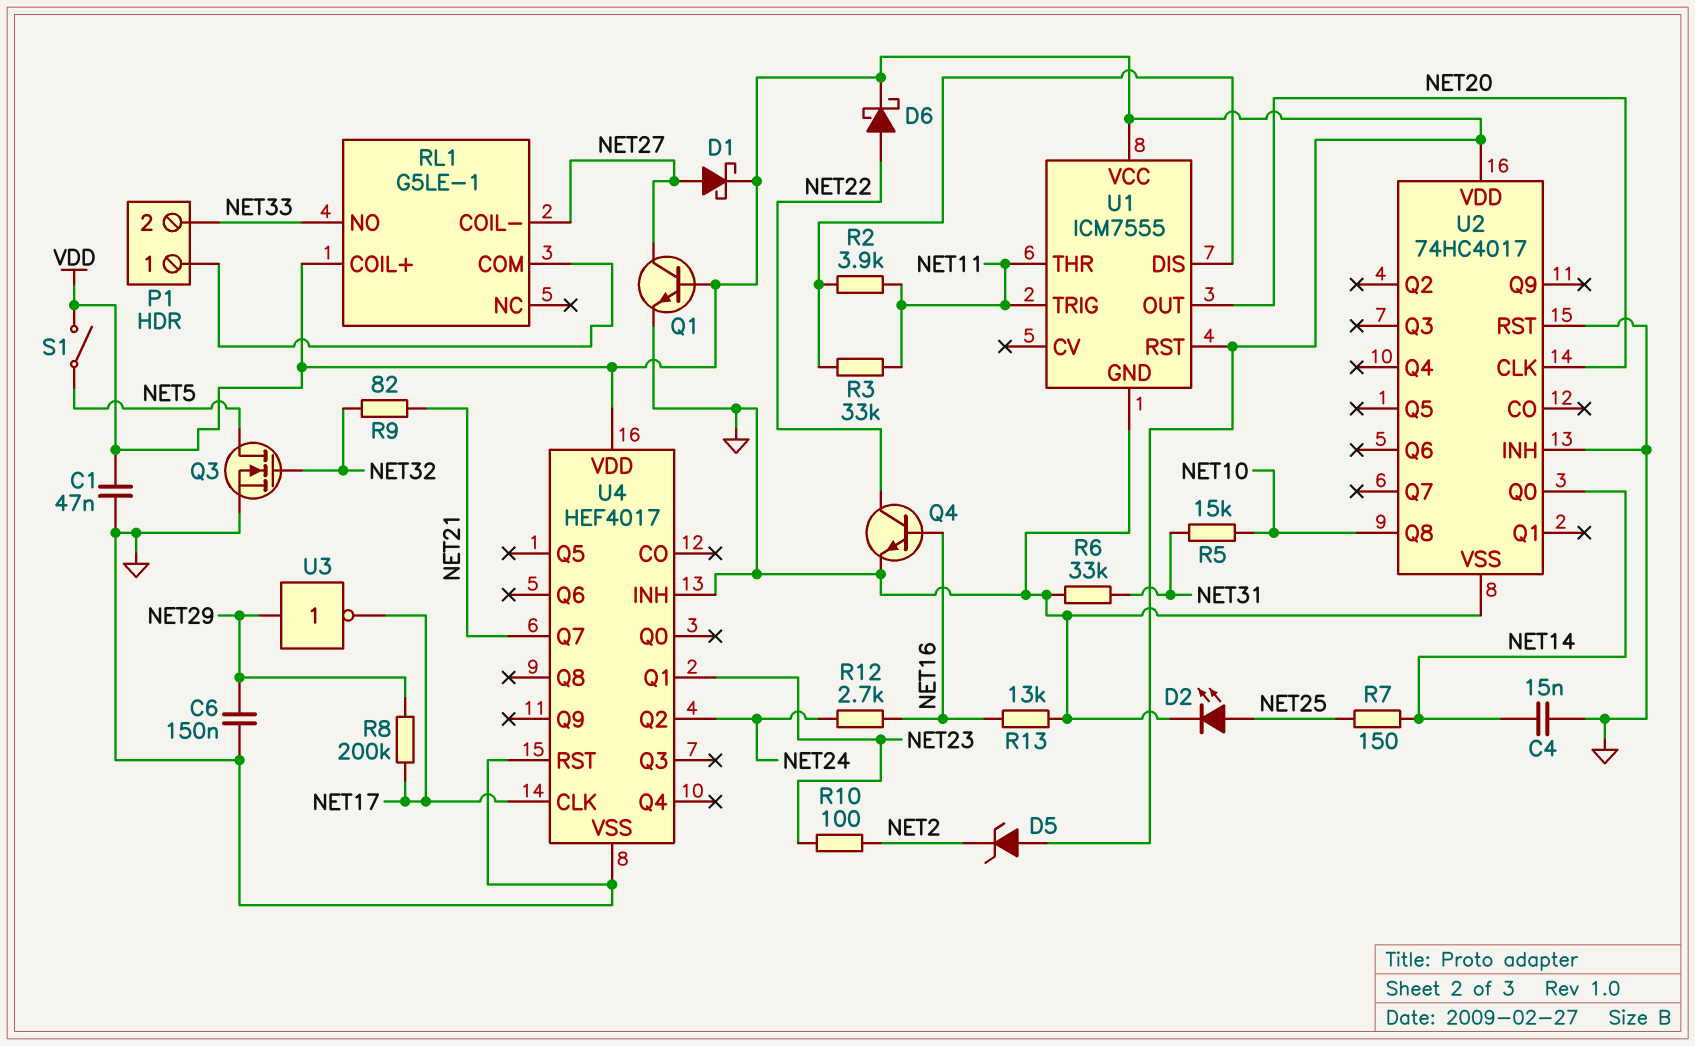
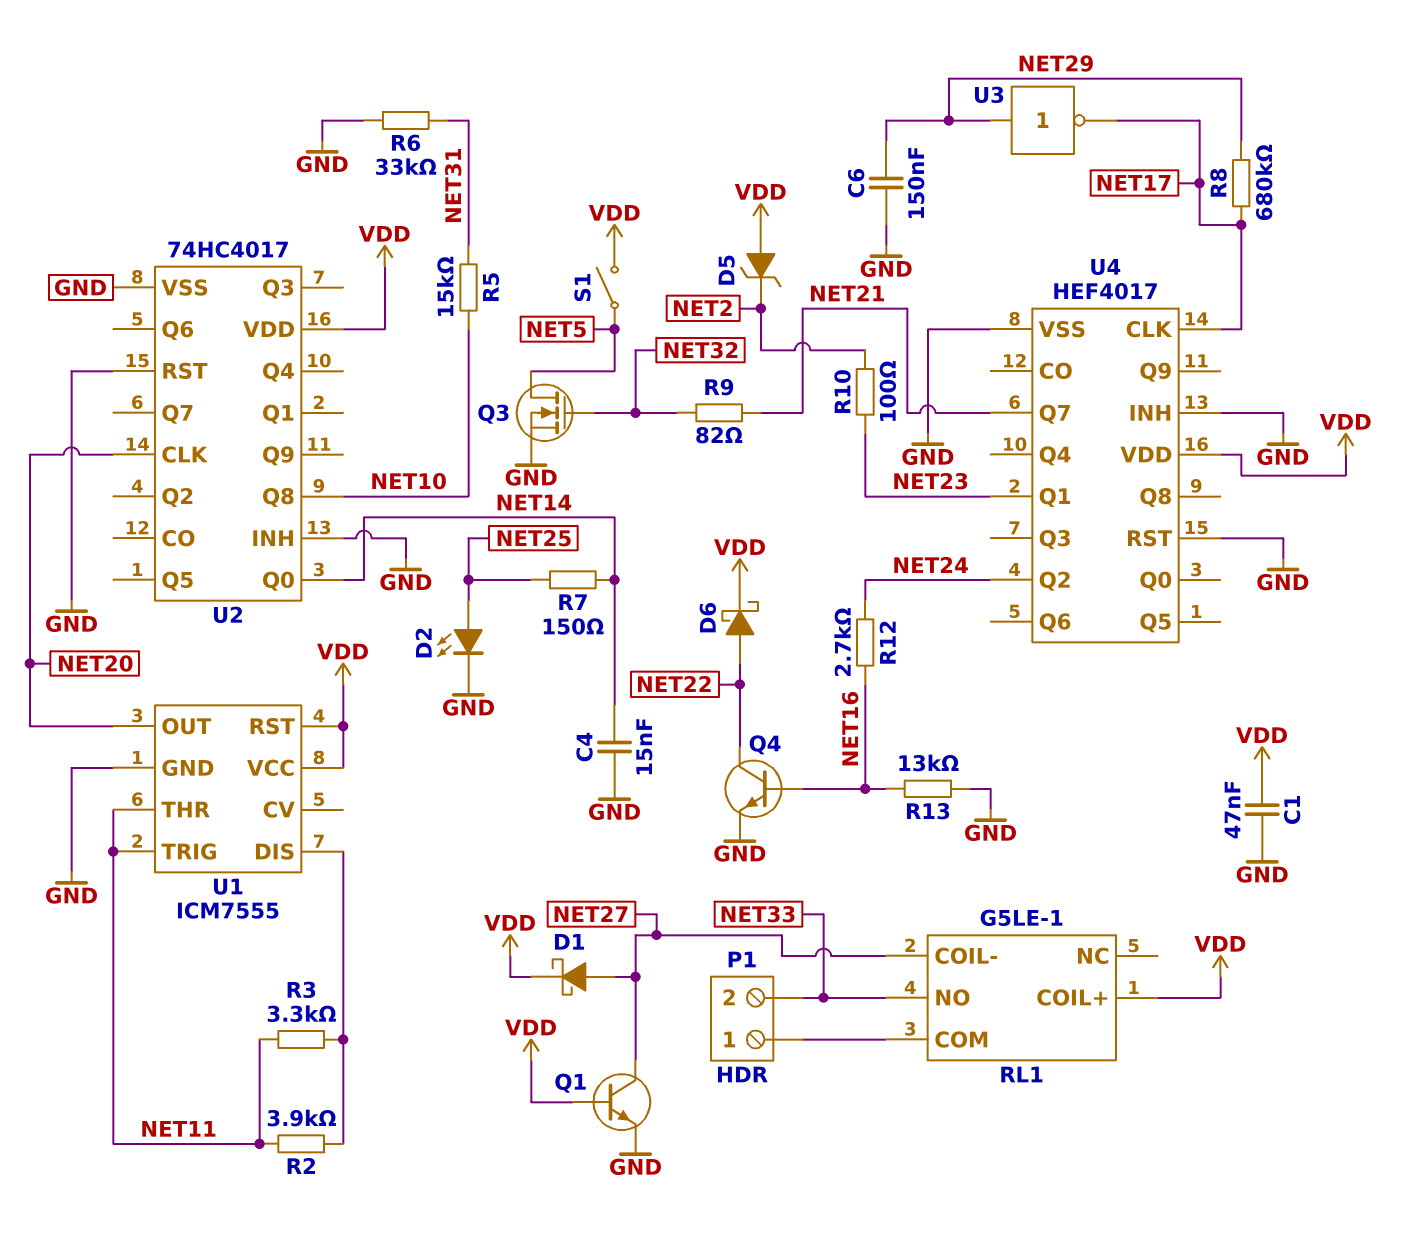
R3: 33k (NET11, U1/DIS) -> 3.3k (NET11, U1/DIS)
R8: 200k (NET17, NET29) -> 680k (NET17, NET29)

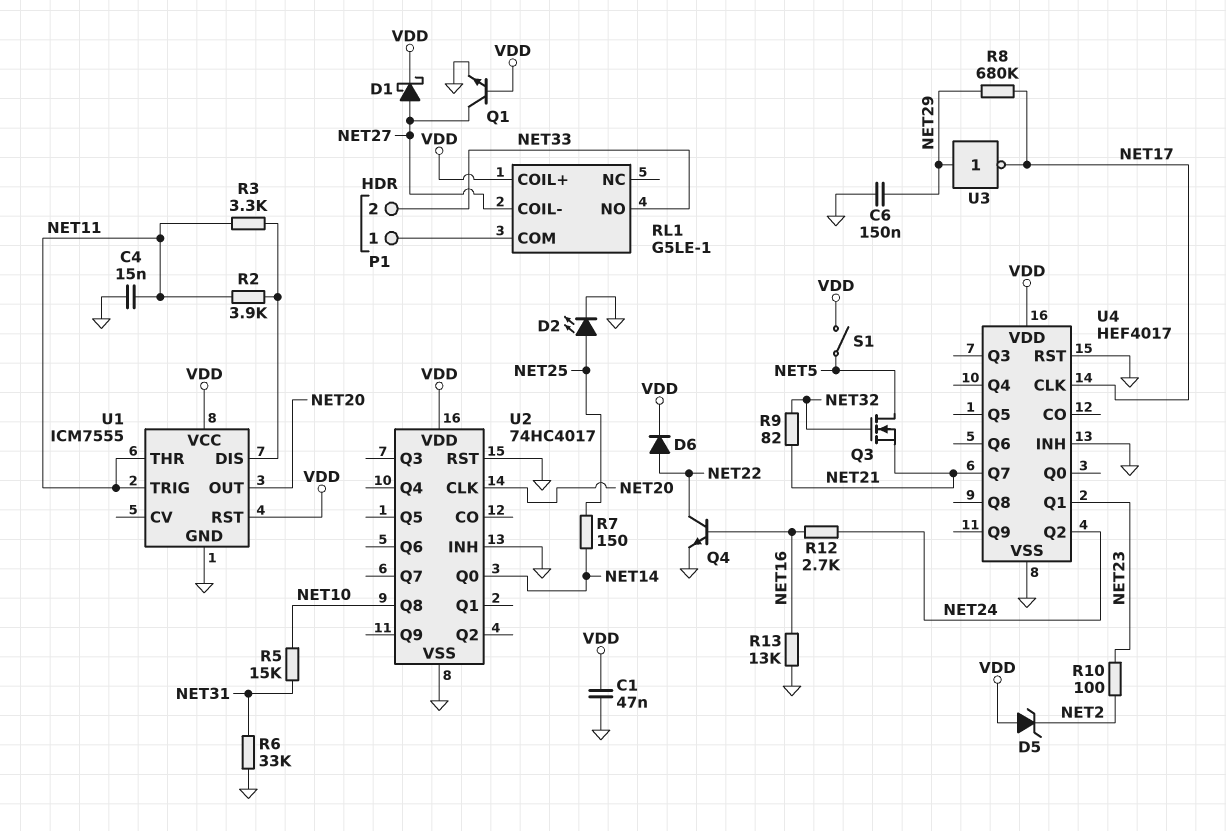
C4: 15nF (GND, NET14) -> 15nF (GND, NET11)
D6: schottky (A NET22, K VDD) -> diode (A NET22, K VDD)
Q3: NMOS (G NET32, D NET5, S GND) -> NMOS (G NET32, D NET5, S NET21)

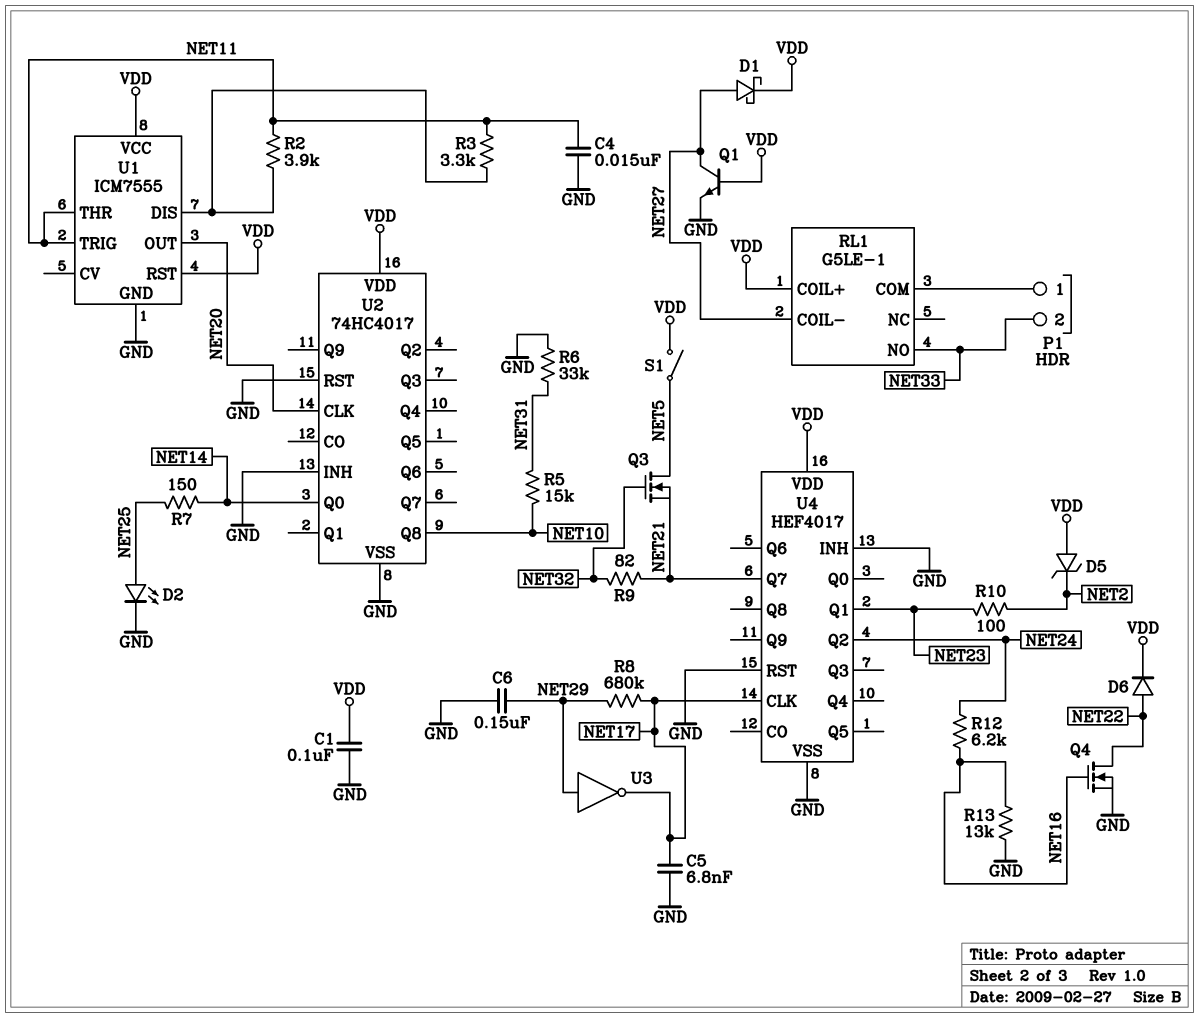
C1: 47nF (GND, VDD) -> 100nF (GND, VDD)
C5: none -> 6.8nF (GND, NET17)
Q4: NPN (B NET16, C NET22, E GND) -> NMOS (G NET16, D NET22, S GND)
R12: 2.7k (NET16, NET24) -> 6.2k (NET16, NET24)

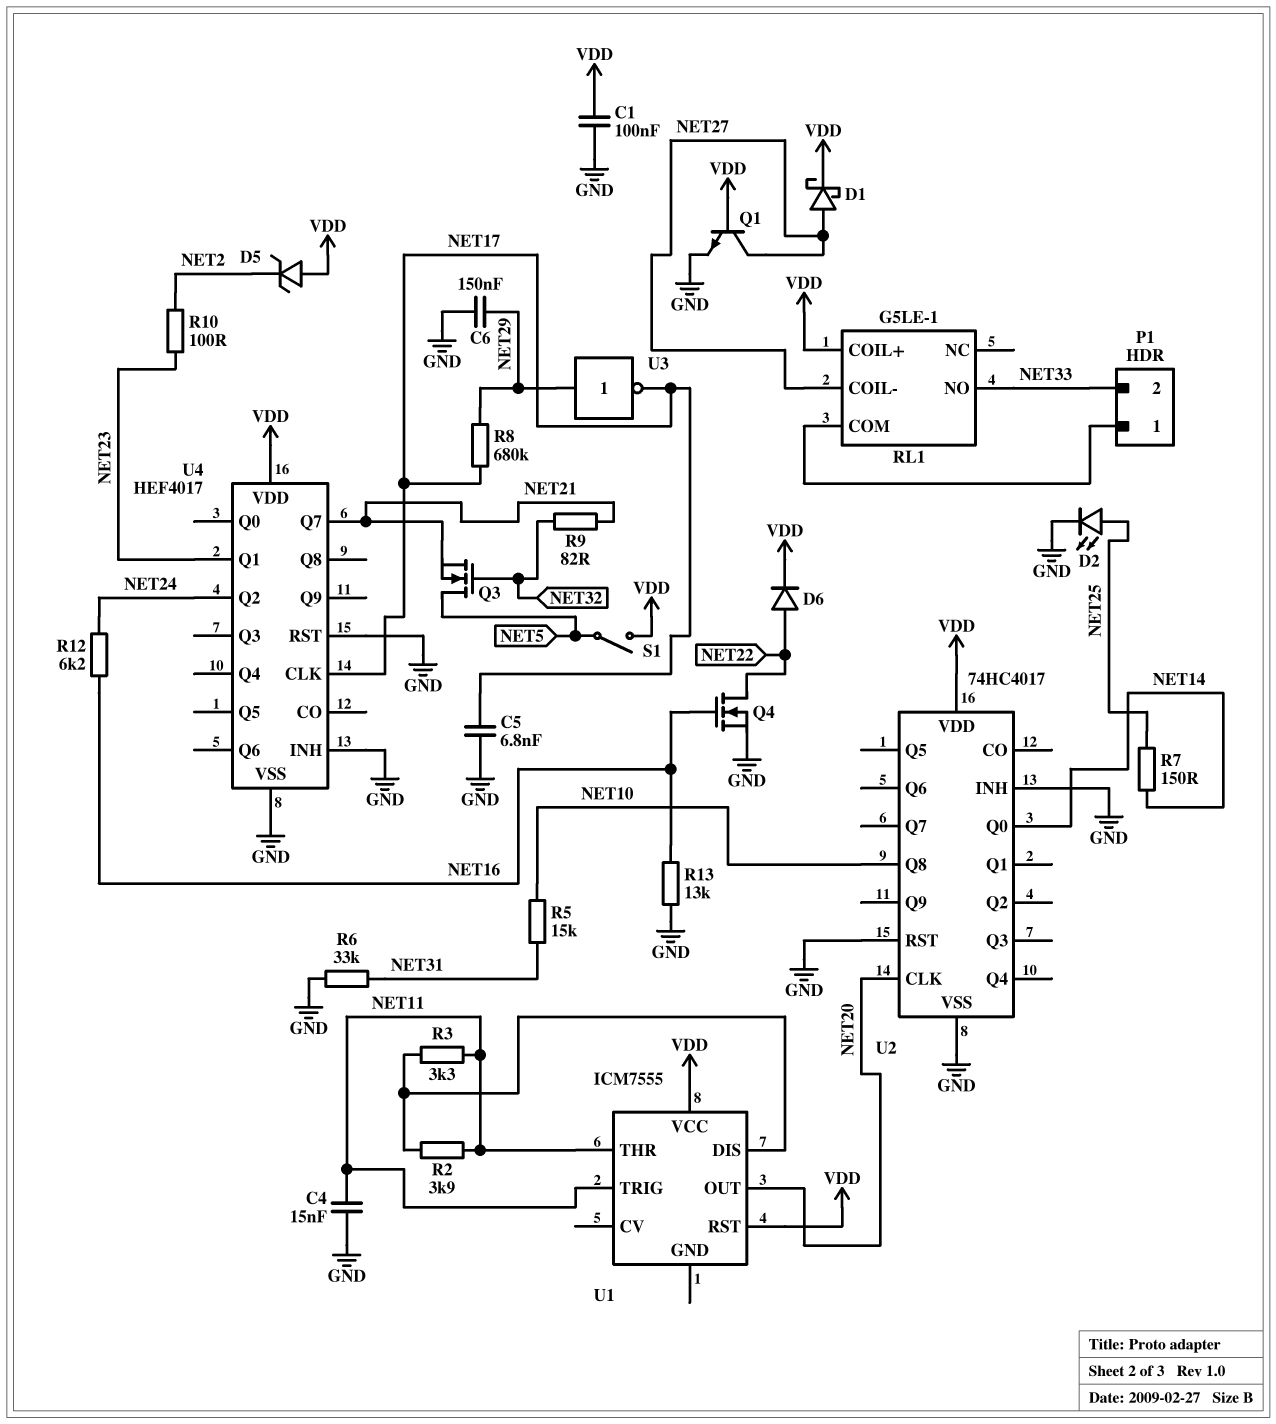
U1 pin GND: GND -> none

